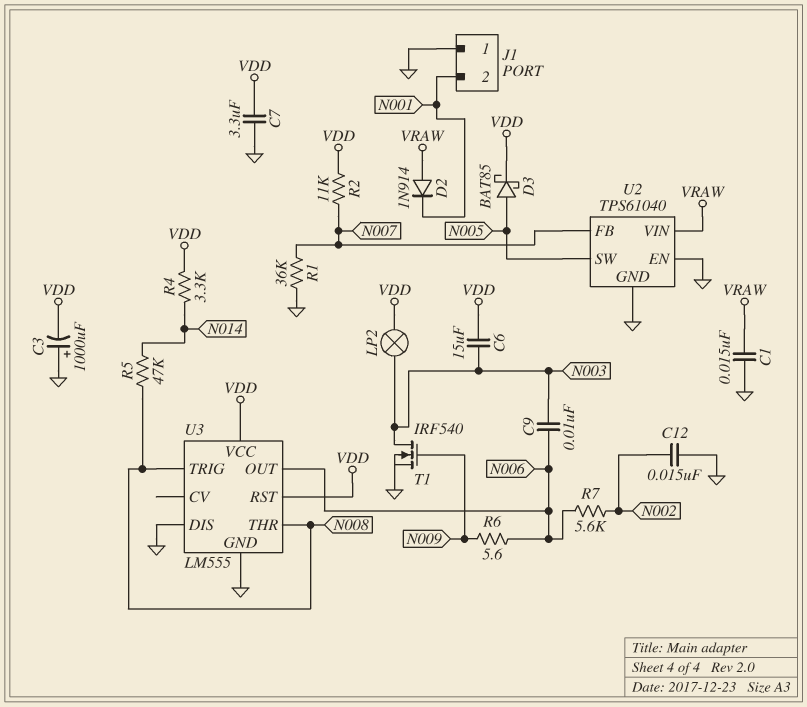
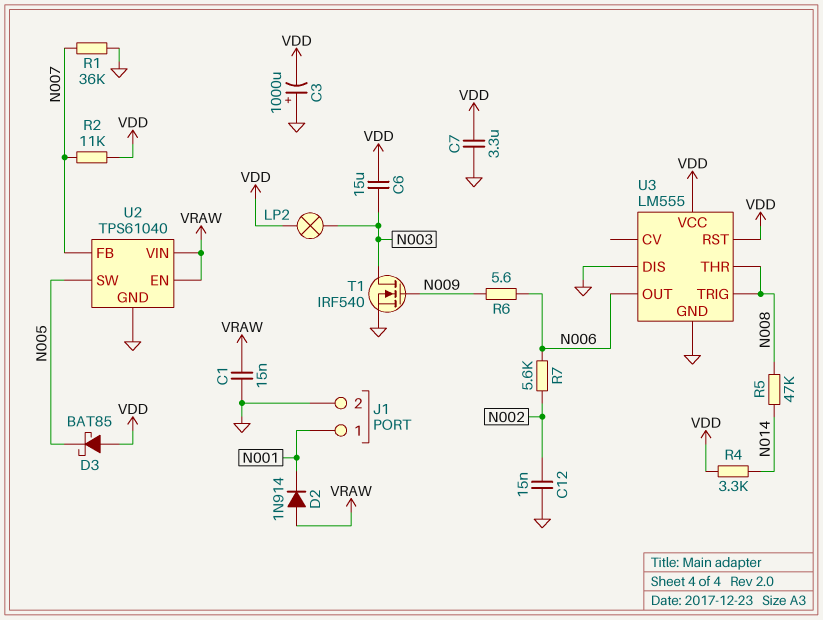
C9: 10nF (N003, N006) -> none
D3: schottky BAT85 (A N005, K VDD) -> schottky BAT85 (A VDD, K N005)
J1 pin 1: GND -> N001
J1 pin 2: N001 -> GND
U2 pin EN: GND -> VRAW

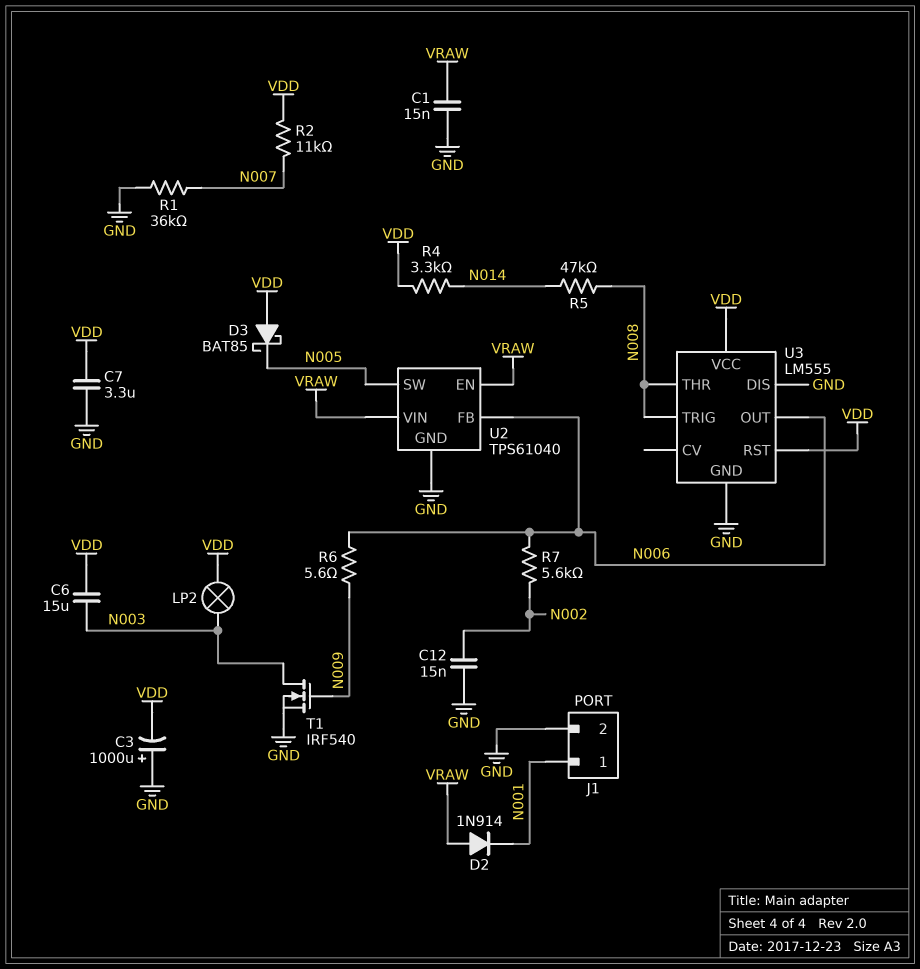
U2 pin FB: N007 -> N006

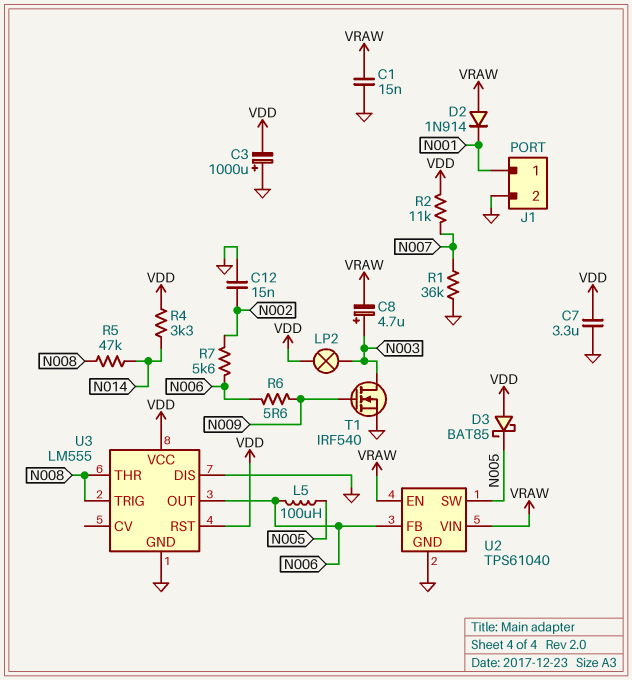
C6: 15uF (N003, VDD) -> none
C8: none -> 4.7uF (plus N003, minus VRAW)
L5: none -> 100uH (N005, N006)

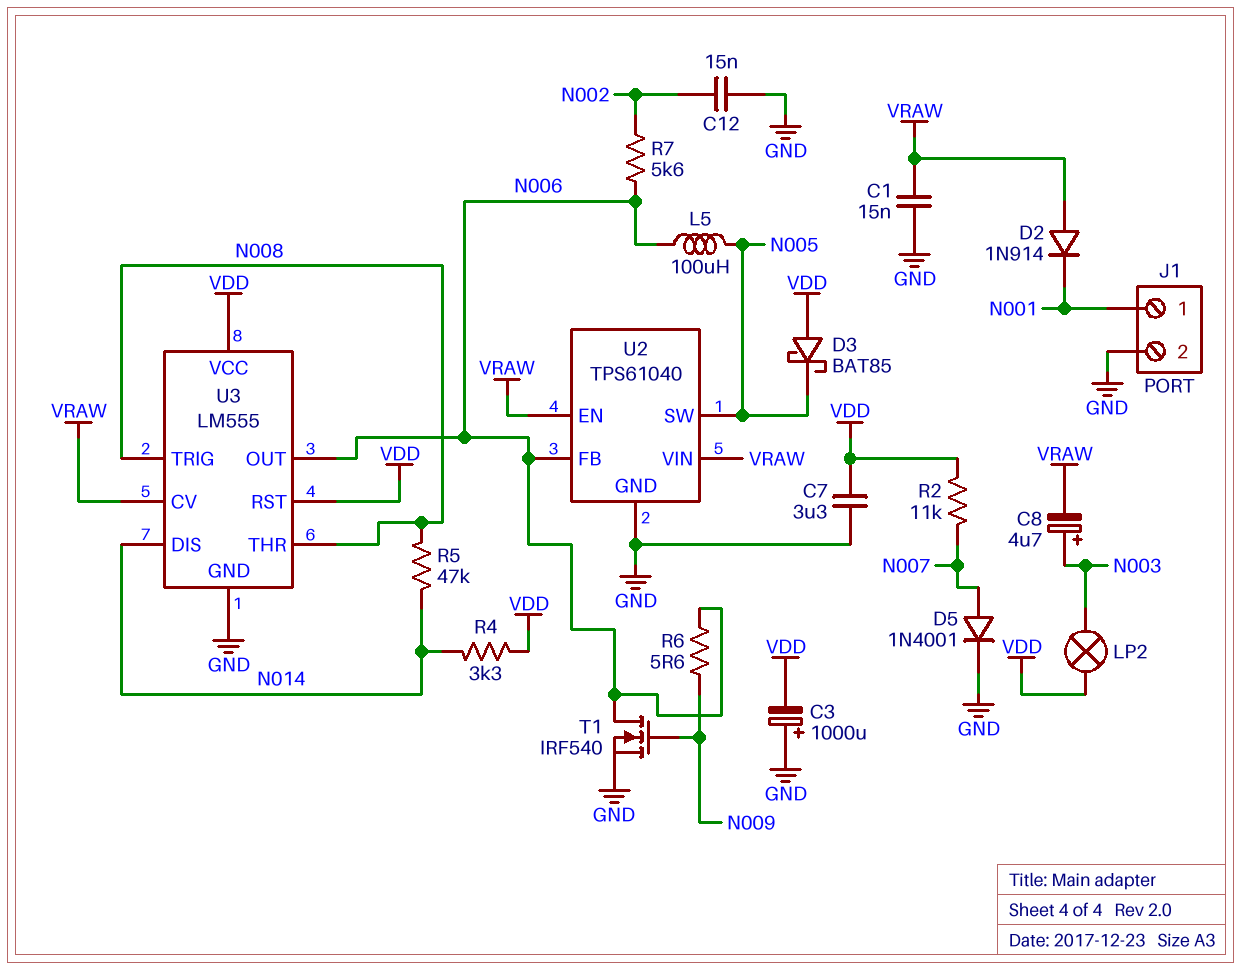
D5: none -> diode 1N4001 (A N007, K GND)
R1: 36k (GND, N007) -> none
T1: NMOS IRF540 (G N009, D N003, S GND) -> NMOS IRF540 (G N009, D N006, S GND)
U3 pin CV: none -> VRAW
U3 pin DIS: GND -> N014

